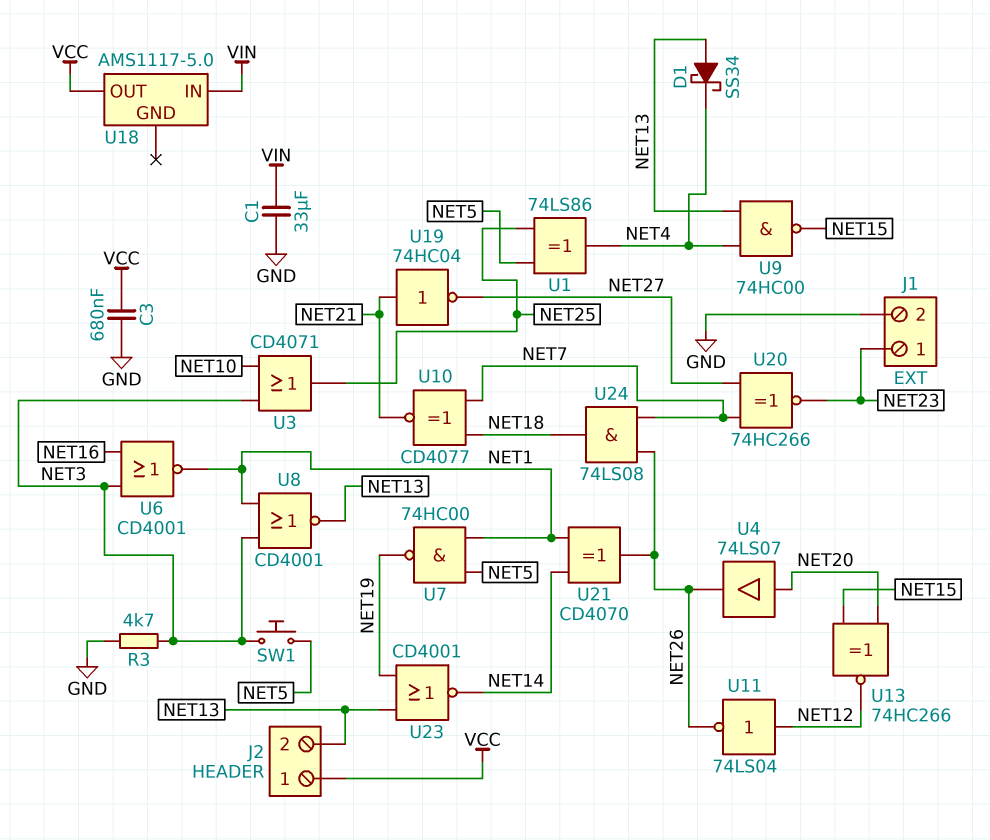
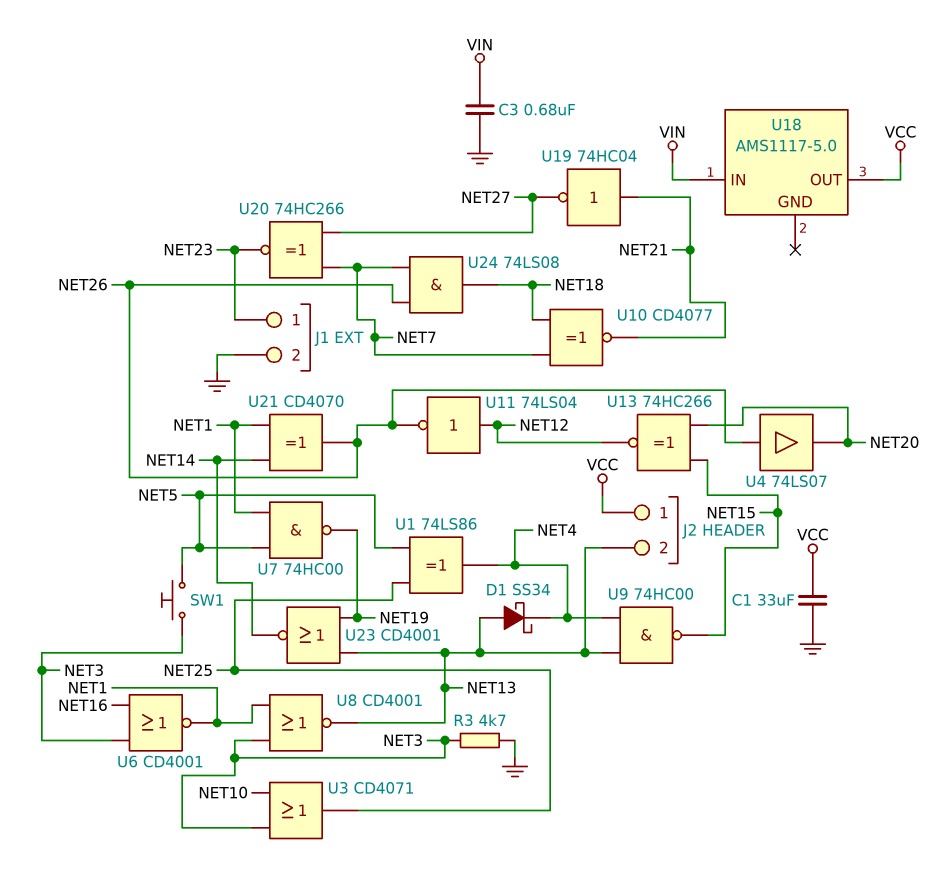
C1: 33uF (GND, VIN) -> 33uF (GND, VCC)
C3: 680nF (GND, VCC) -> 680nF (GND, VIN)
U4: buffer 74LS07 (in NET20, out NET26) -> buffer 74LS07 (in NET26, out NET20)

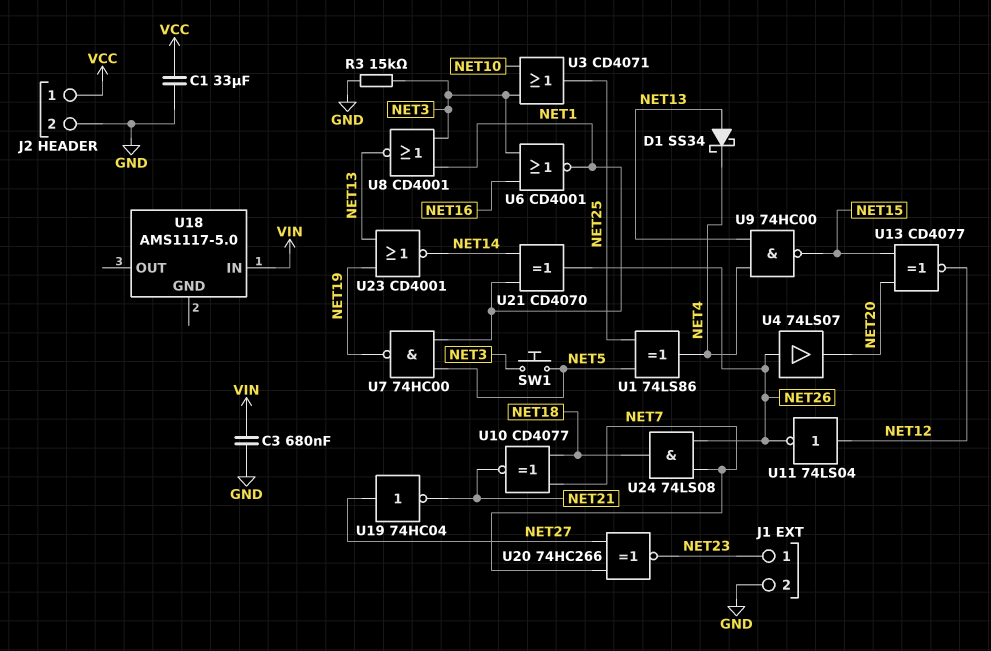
J2 pin 2: NET13 -> GND
R3: 4.7k (GND, NET3) -> 15k (GND, NET3)
U13: XNOR 74HC266 (in NET15, in NET20, out NET12) -> XNOR CD4077 (in NET15, in NET20, out NET12)
U18 pin OUT: VCC -> none
U19: NOT 74HC04 (in NET21, out NET27) -> NOT 74HC04 (in NET27, out NET21)

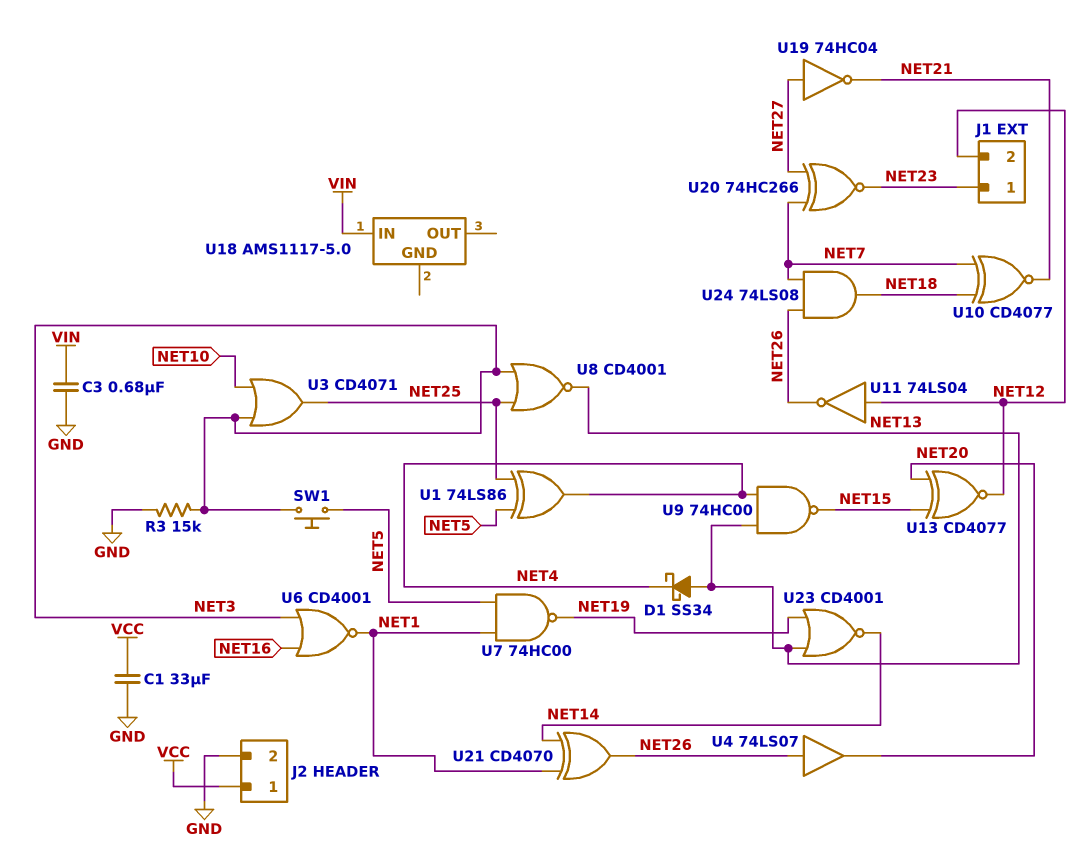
J1 pin 2: GND -> NET12
U8: NOR CD4001 (in NET1, in NET3, out NET13) -> NOR CD4001 (in NET3, in NET25, out NET13)

